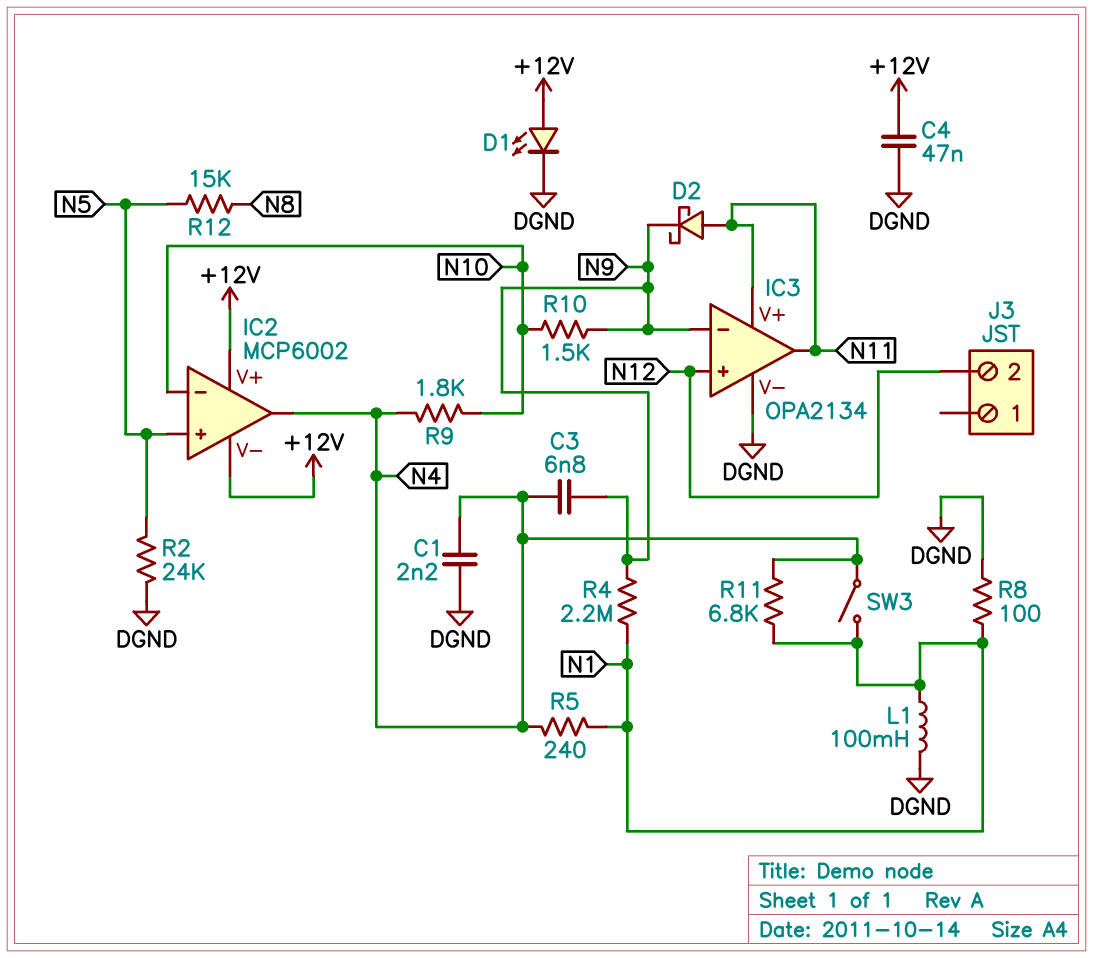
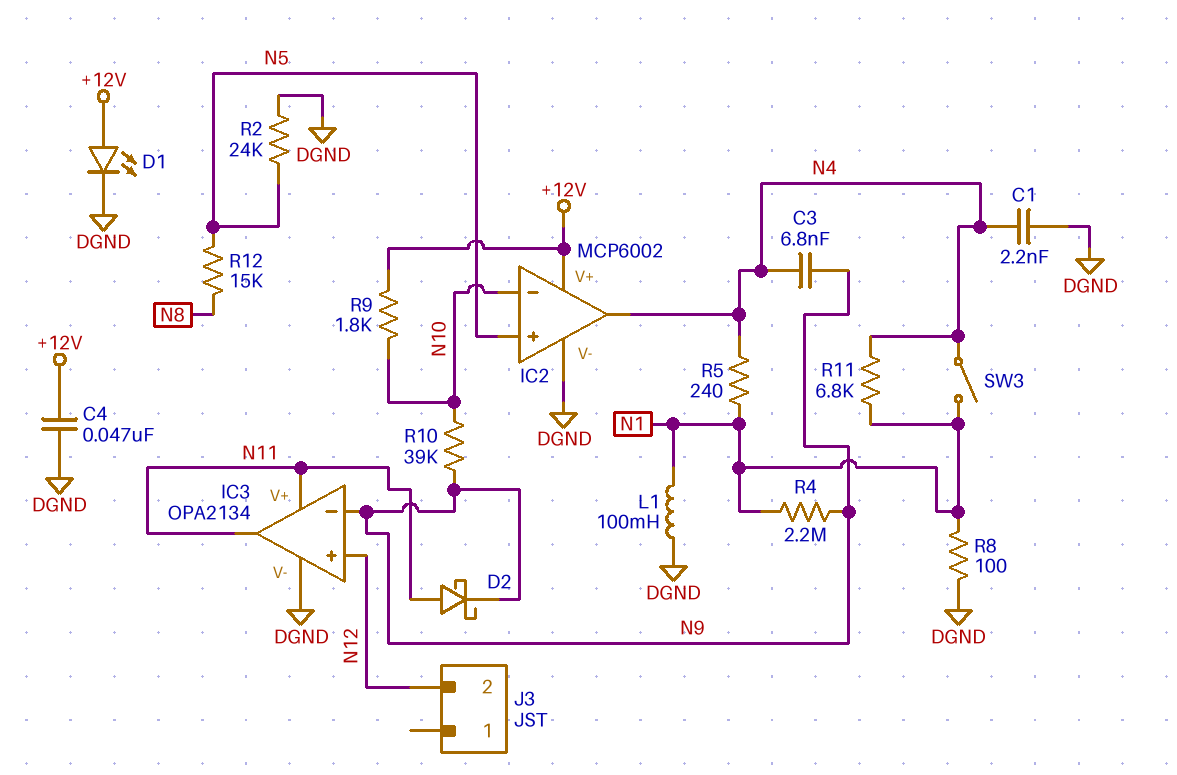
IC2 pin V-: +12V -> DGND
R9: 1.8k (N4, N10) -> 1.8k (+12V, N10)
R10: 1.5k (N9, N10) -> 39k (N9, N10)

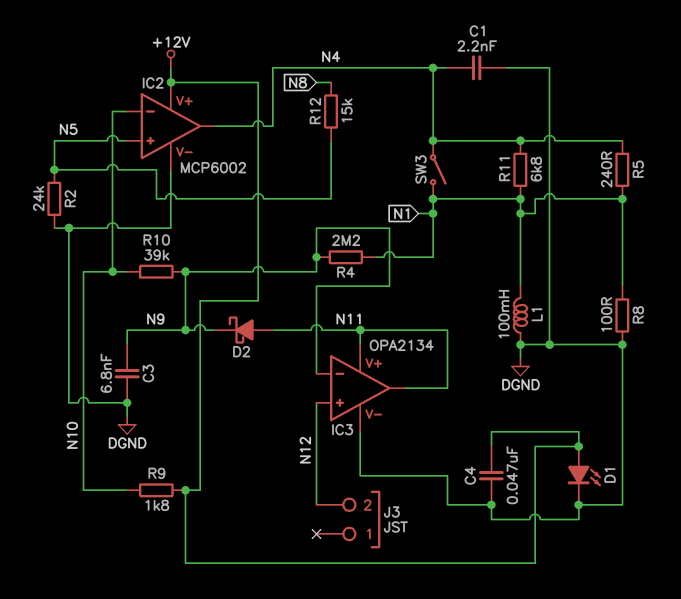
C3: 6.8nF (N4, N9) -> 6.8nF (DGND, N9)

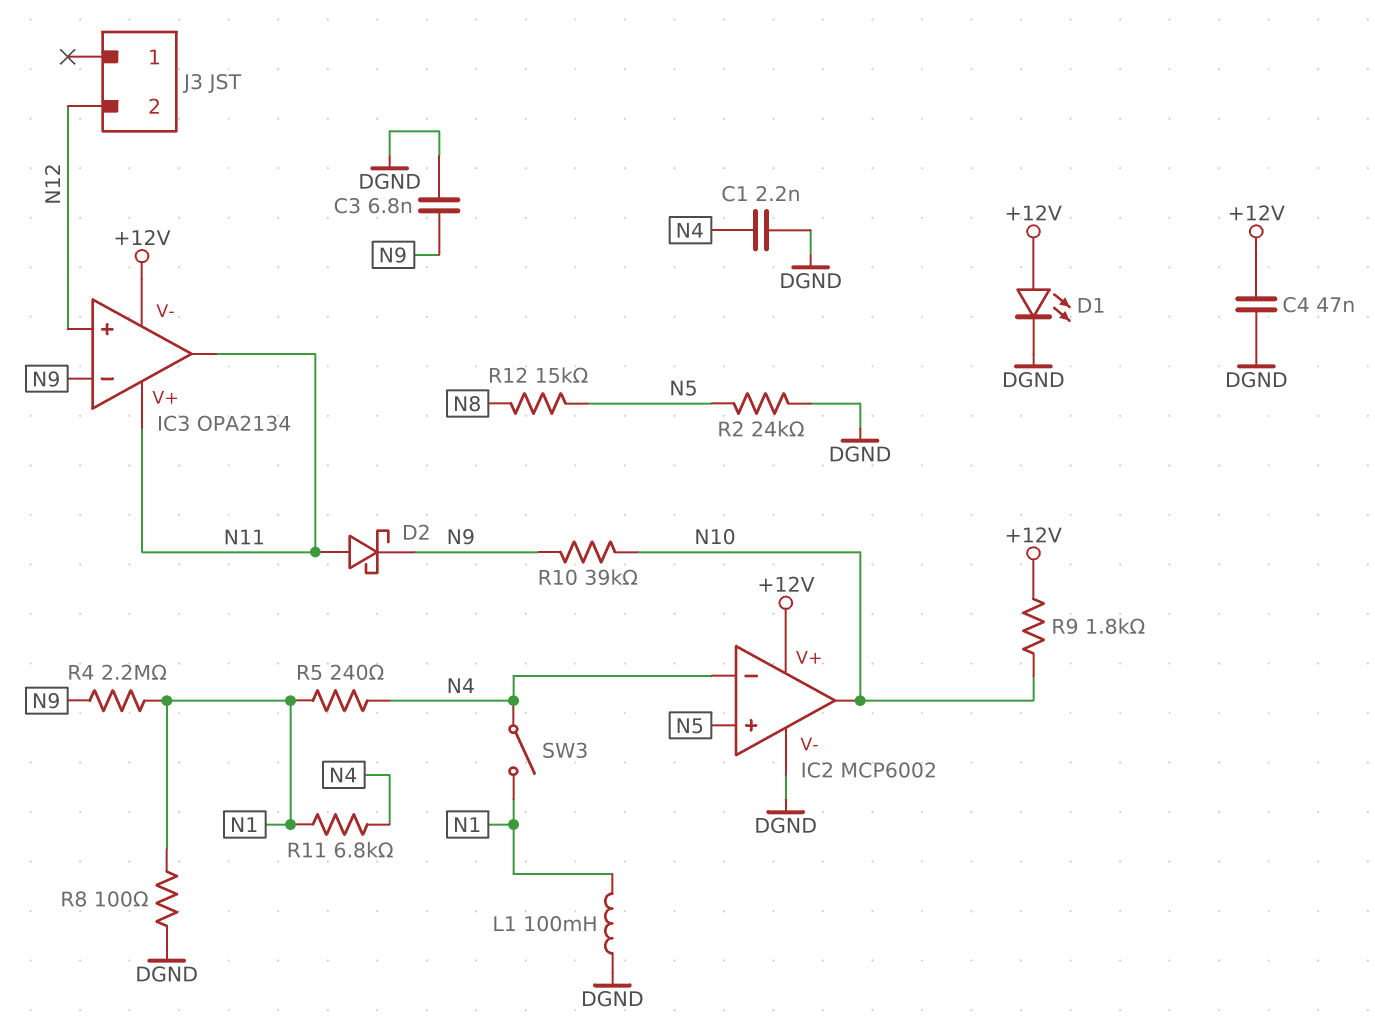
IC2 pin in-: N10 -> N4
IC2 pin out: N4 -> N10
IC3 pin V-: DGND -> +12V

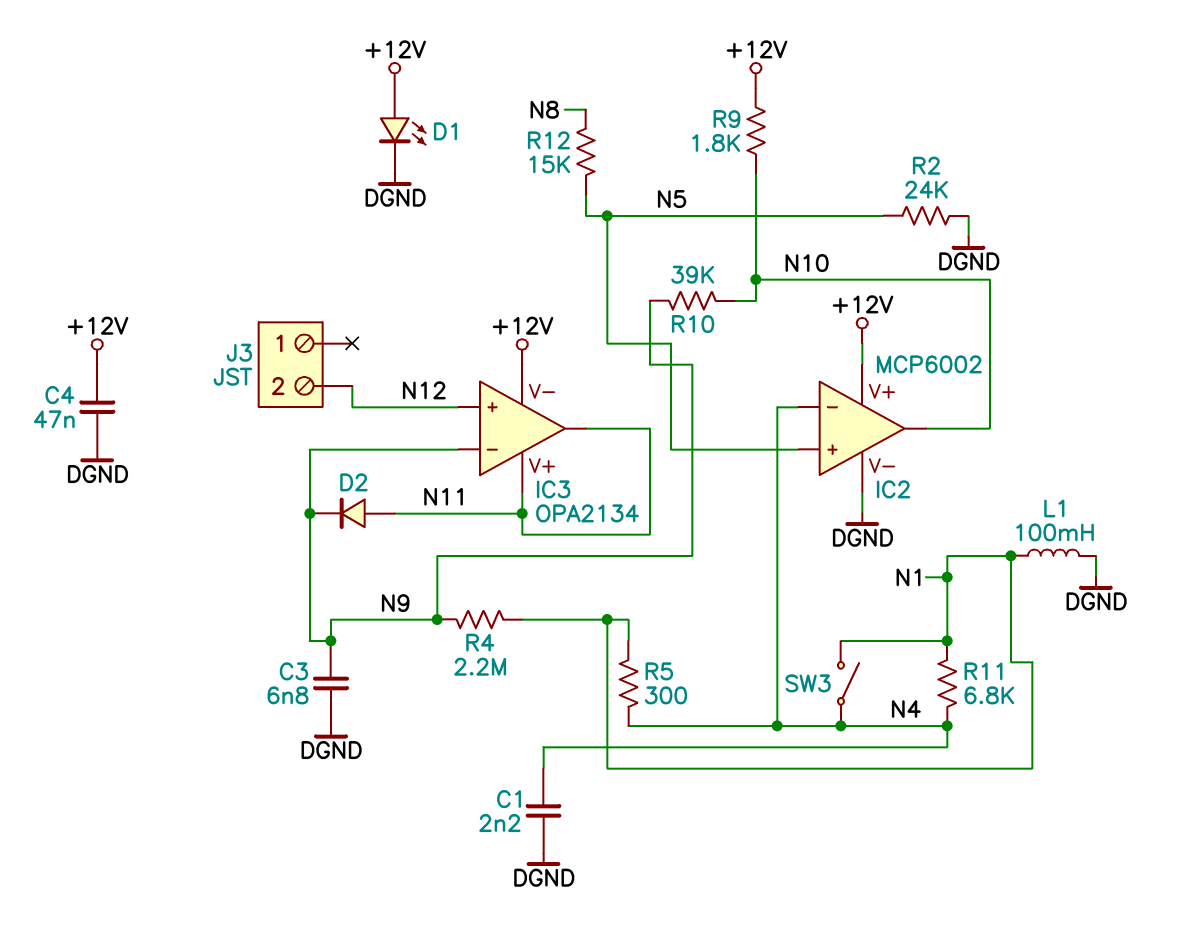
D2: schottky (A N11, K N9) -> diode (A N11, K N9)
R5: 240 (N1, N4) -> 300 (N1, N4)
R8: 100 (DGND, N1) -> none

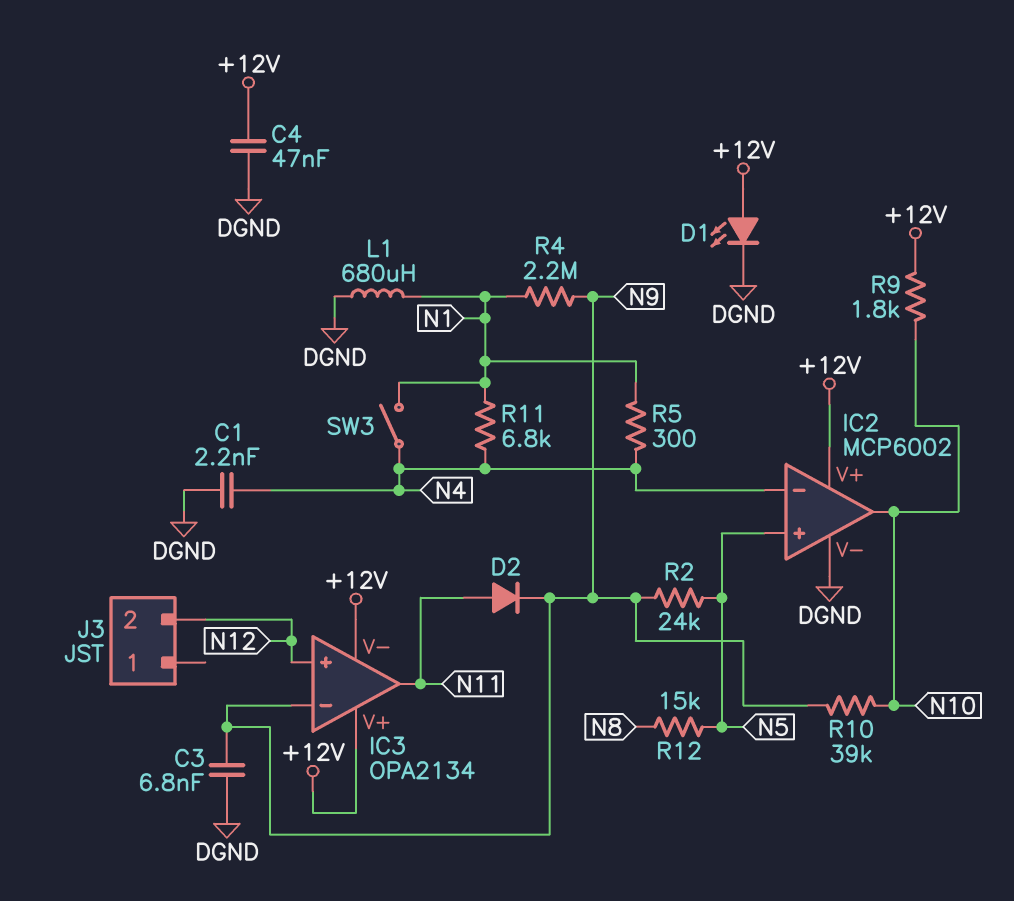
IC3 pin V+: N11 -> +12V
L1: 100mH (DGND, N1) -> 680uH (DGND, N1)
R2: 24k (DGND, N5) -> 24k (N5, N9)

